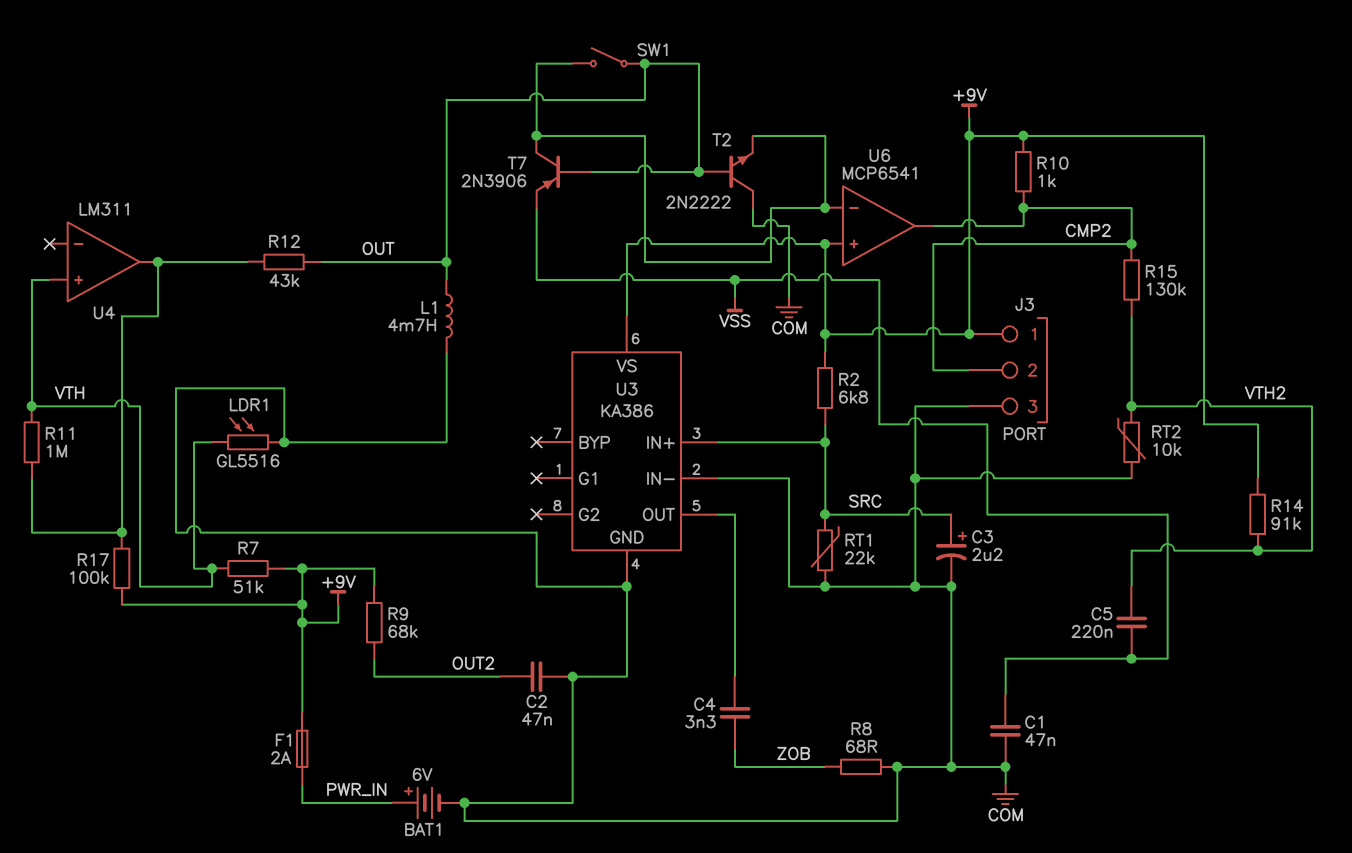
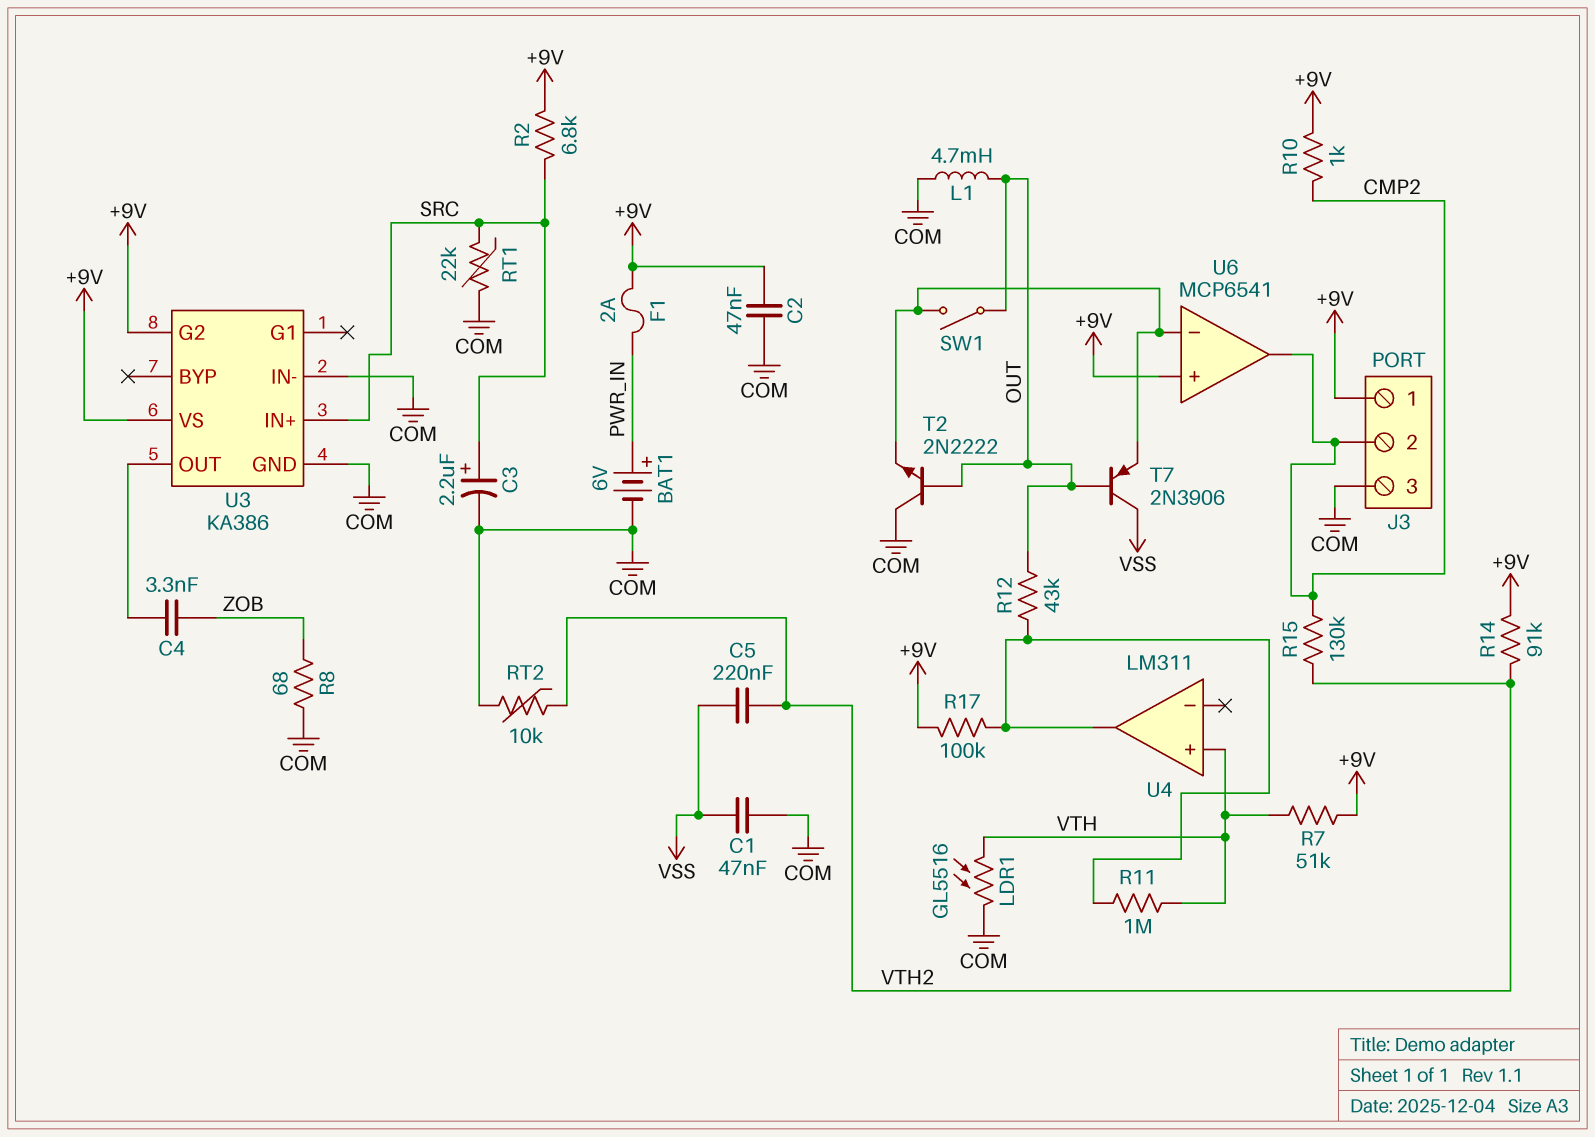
C2: 47nF (COM, OUT2) -> 47nF (+9V, COM)
R9: 68k (+9V, OUT2) -> none
T7: PNP 2N3906 (B OUT, C U6/in-, E VSS) -> PNP 2N3906 (B OUT, C VSS, E U6/in-)
U3 pin G2: none -> +9V

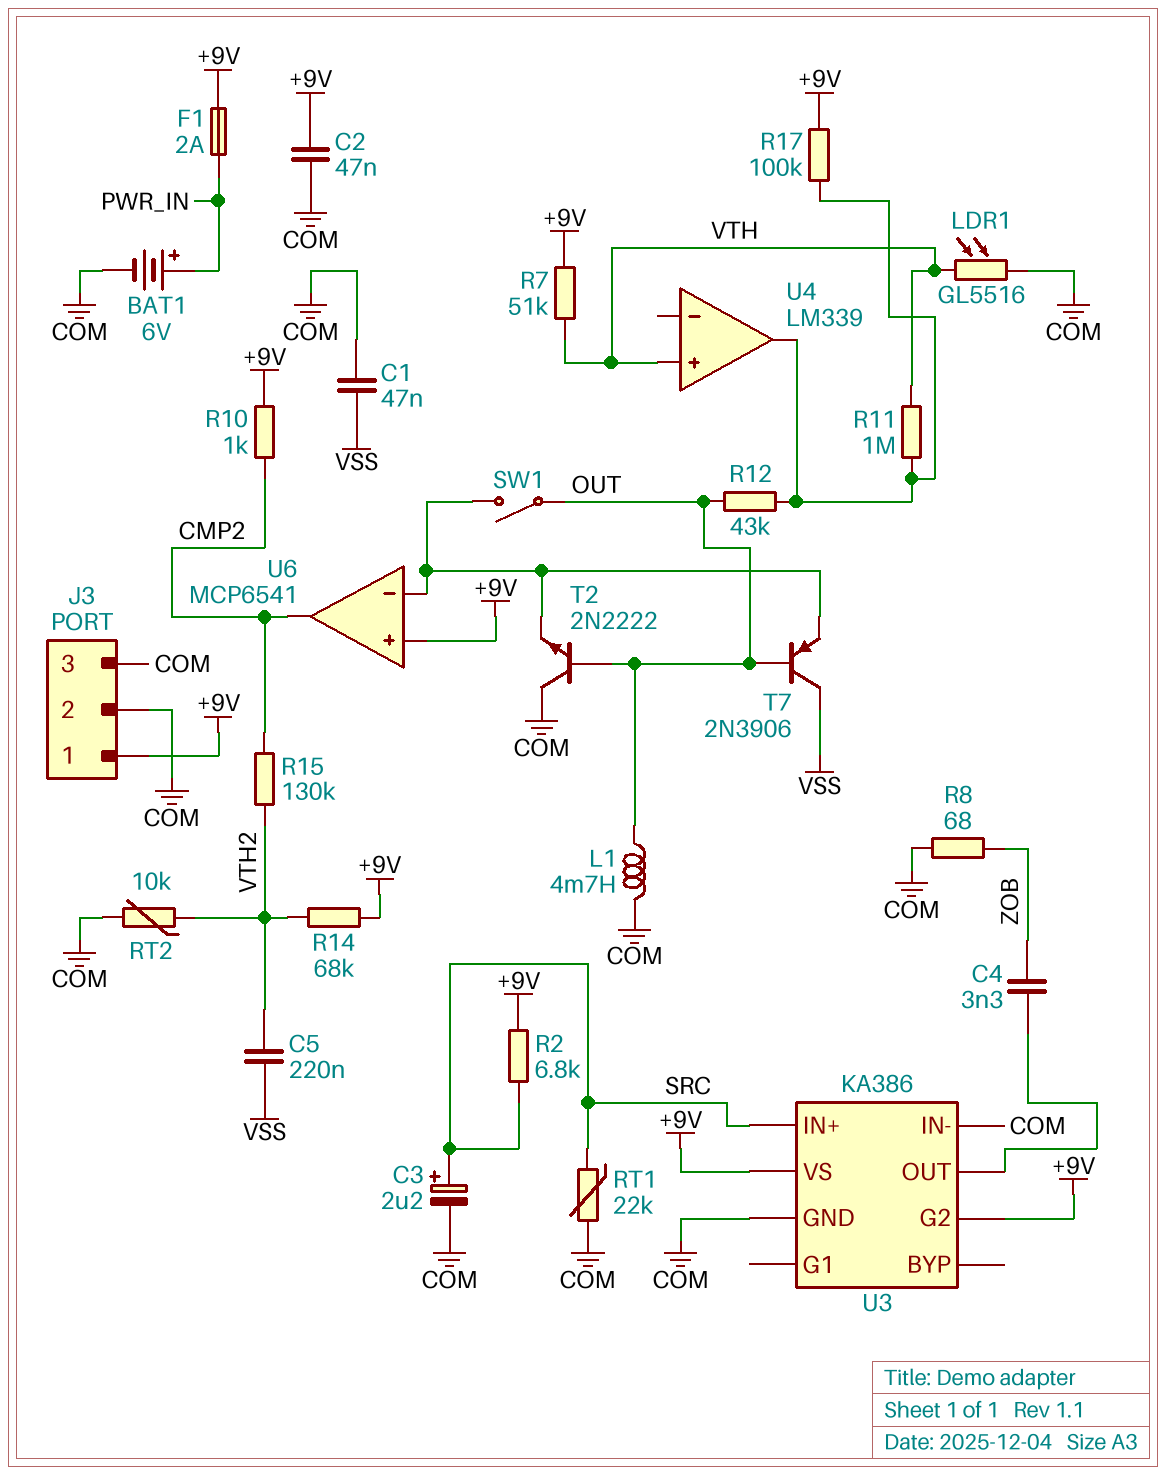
J3 pin 2: CMP2 -> COM
R14: 91k (+9V, VTH2) -> 68k (+9V, VTH2)
U4: LM311 -> LM339

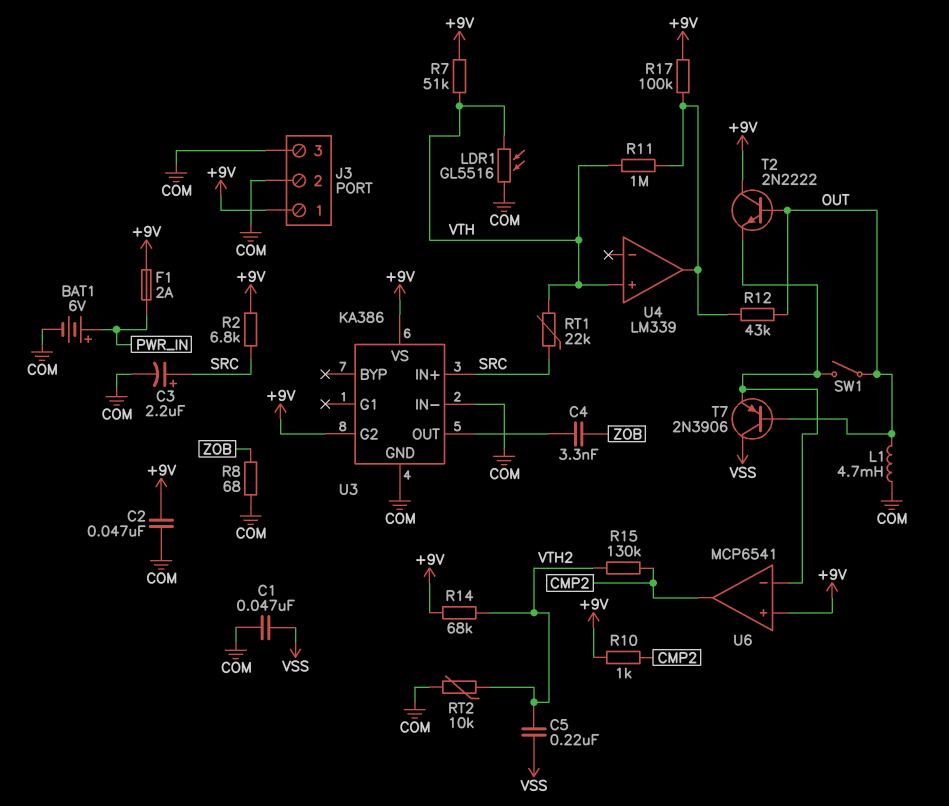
RT1: 22k (COM, SRC) -> 22k (SRC, VTH)
T2: NPN 2N2222 (B OUT, C COM, E U6/in-) -> NPN 2N2222 (B OUT, C +9V, E U6/in-)

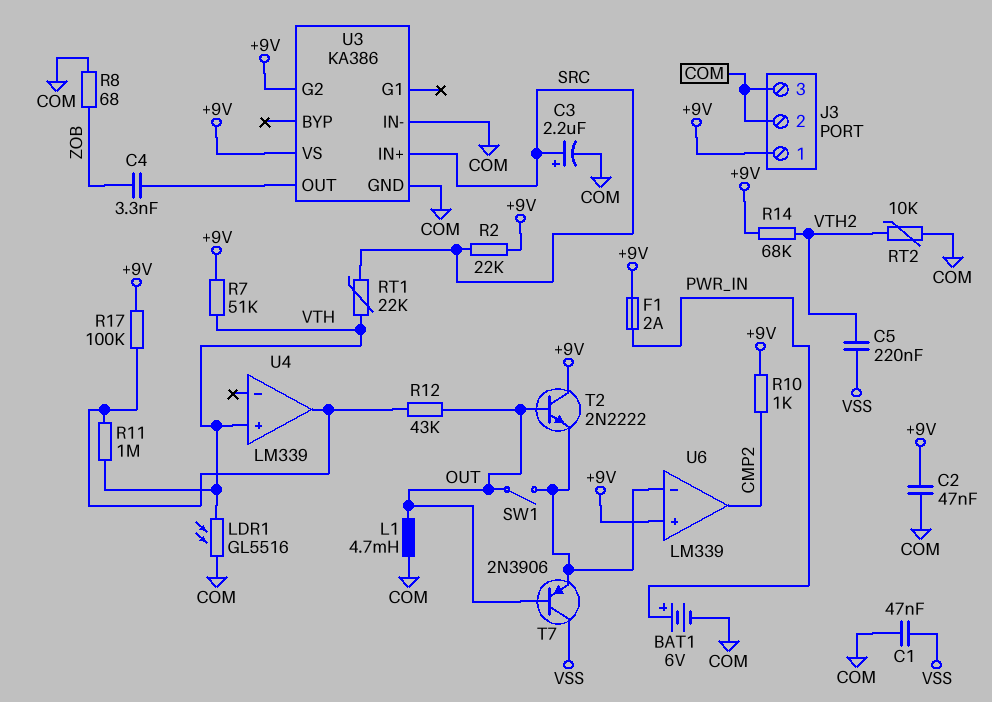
R2: 6.8k (+9V, SRC) -> 22k (+9V, SRC)
R15: 130k (CMP2, VTH2) -> none
U6: MCP6541 -> LM339

